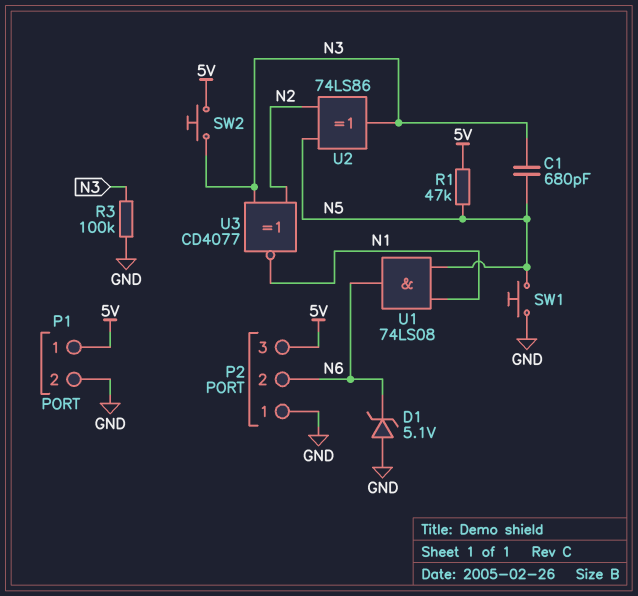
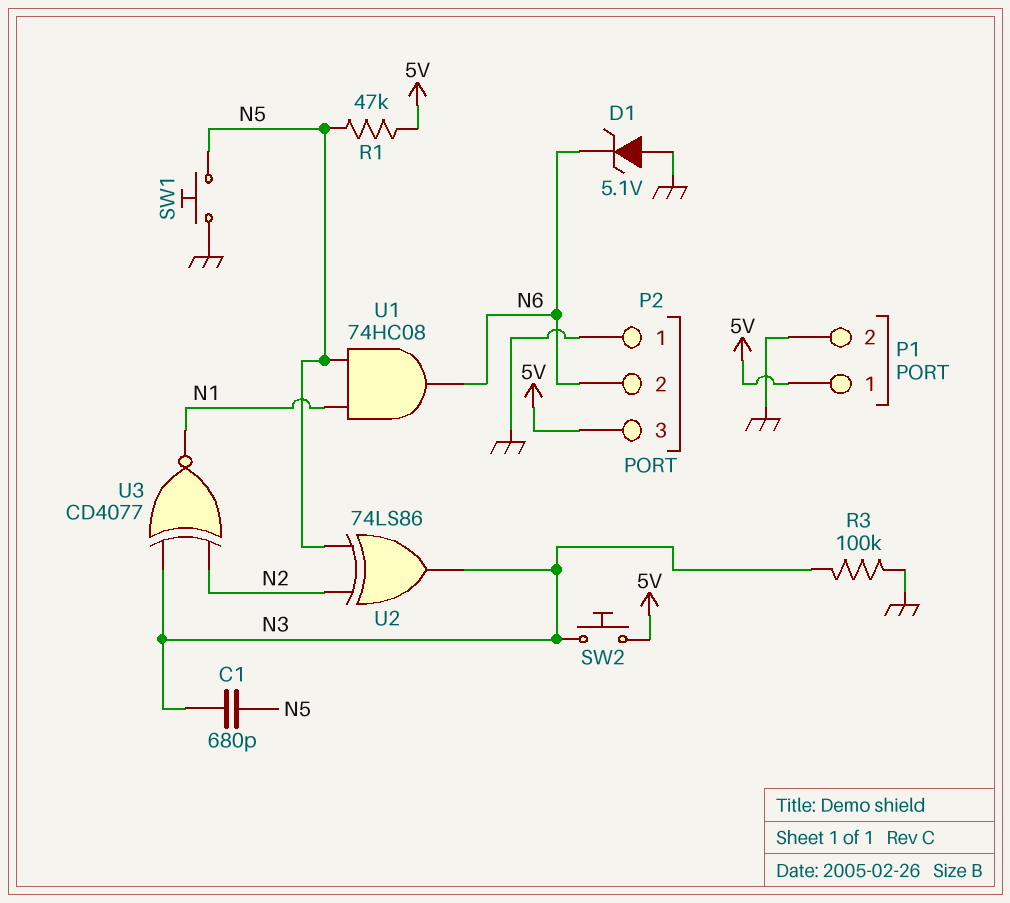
U1: AND 74LS08 (in N1, in N5, out N6) -> AND 74HC08 (in N1, in N5, out N6)

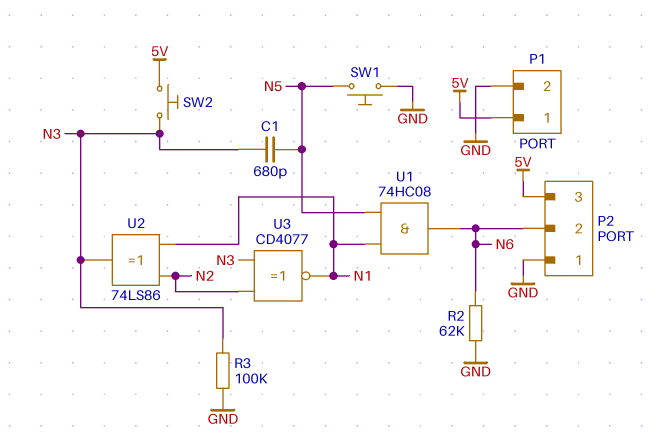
D1: zener 5.1V (A GND, K N6) -> none
R1: 47k (5V, N5) -> none
R2: none -> 62k (GND, N6)
U2: XOR 74LS86 (in N2, in N5, out N3) -> XOR 74LS86 (in N1, in N2, out N3)

